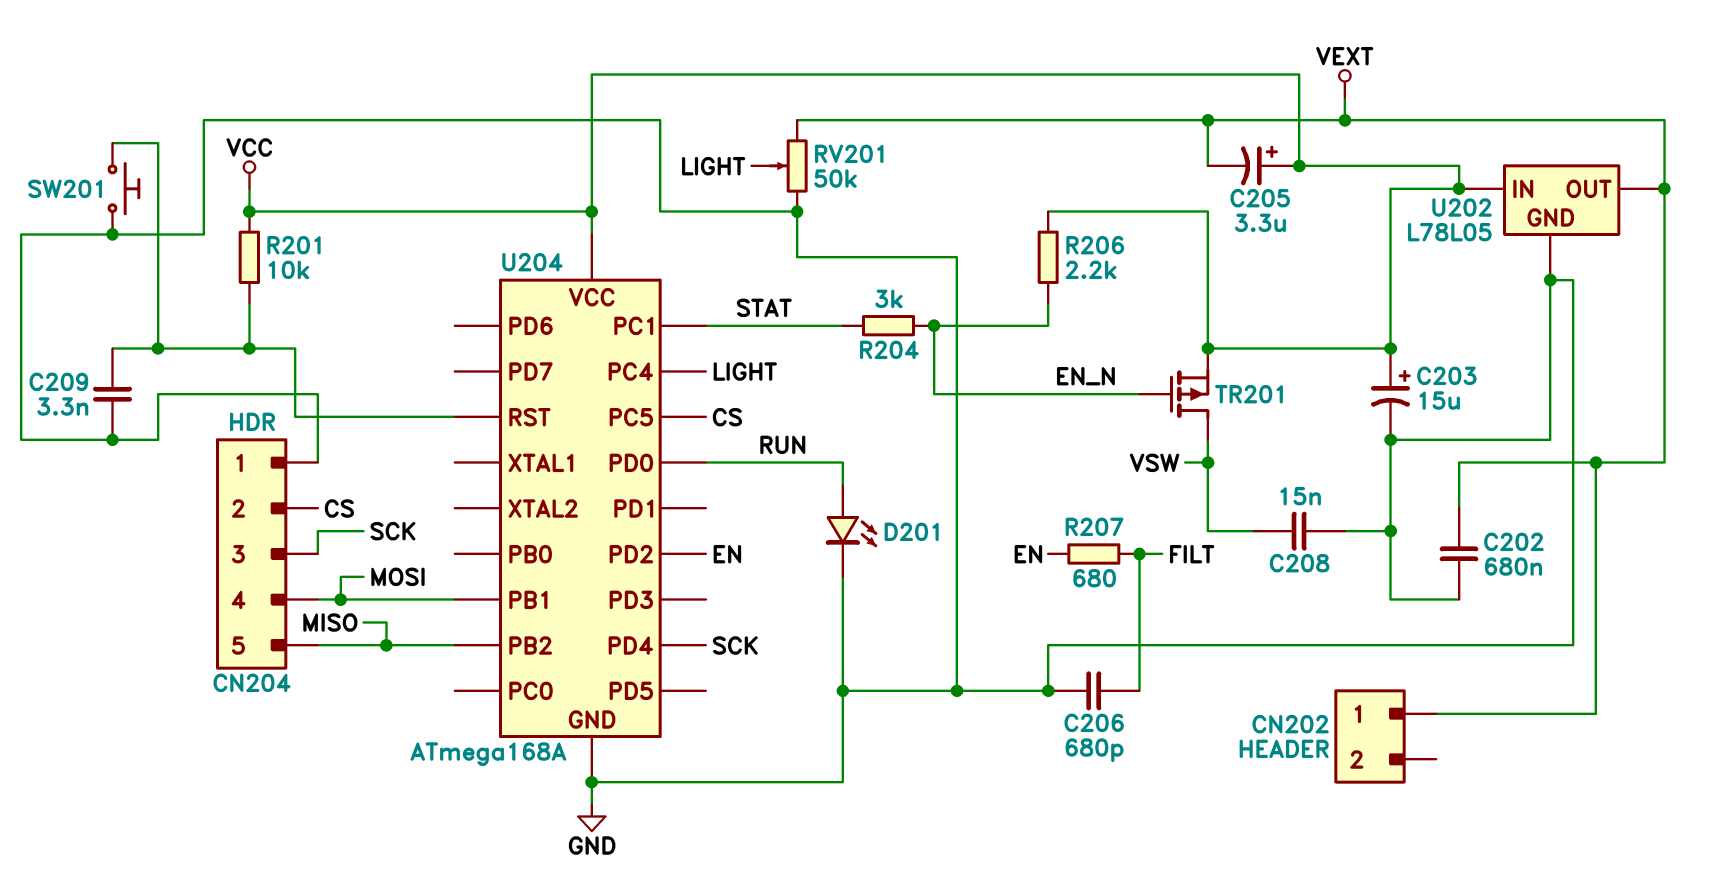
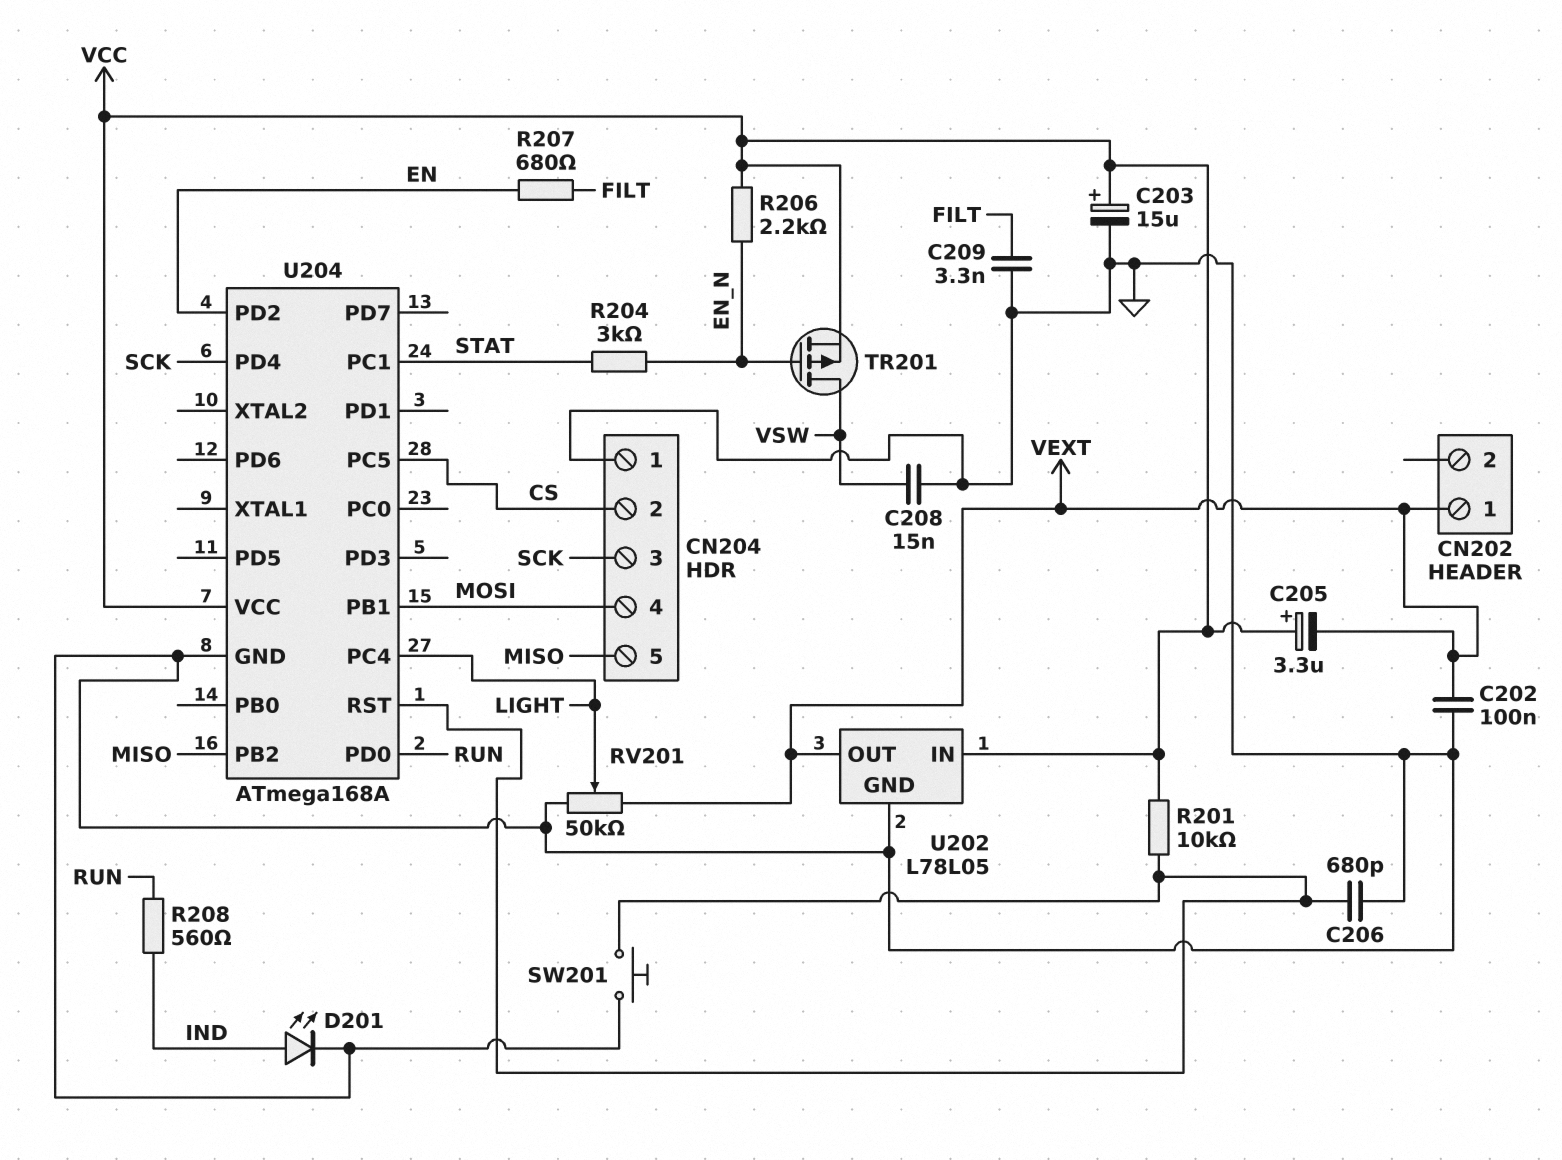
C202: 680nF (GND, VEXT) -> 100nF (GND, VEXT)
C206: 680pF (FILT, GND) -> 680pF (GND, U204/RST)
C209: 3.3nF (GND, U204/RST) -> 3.3nF (FILT, GND)
D201: LED (A RUN, K GND) -> LED (A IND, K GND)
R208: none -> 560 (IND, RUN)

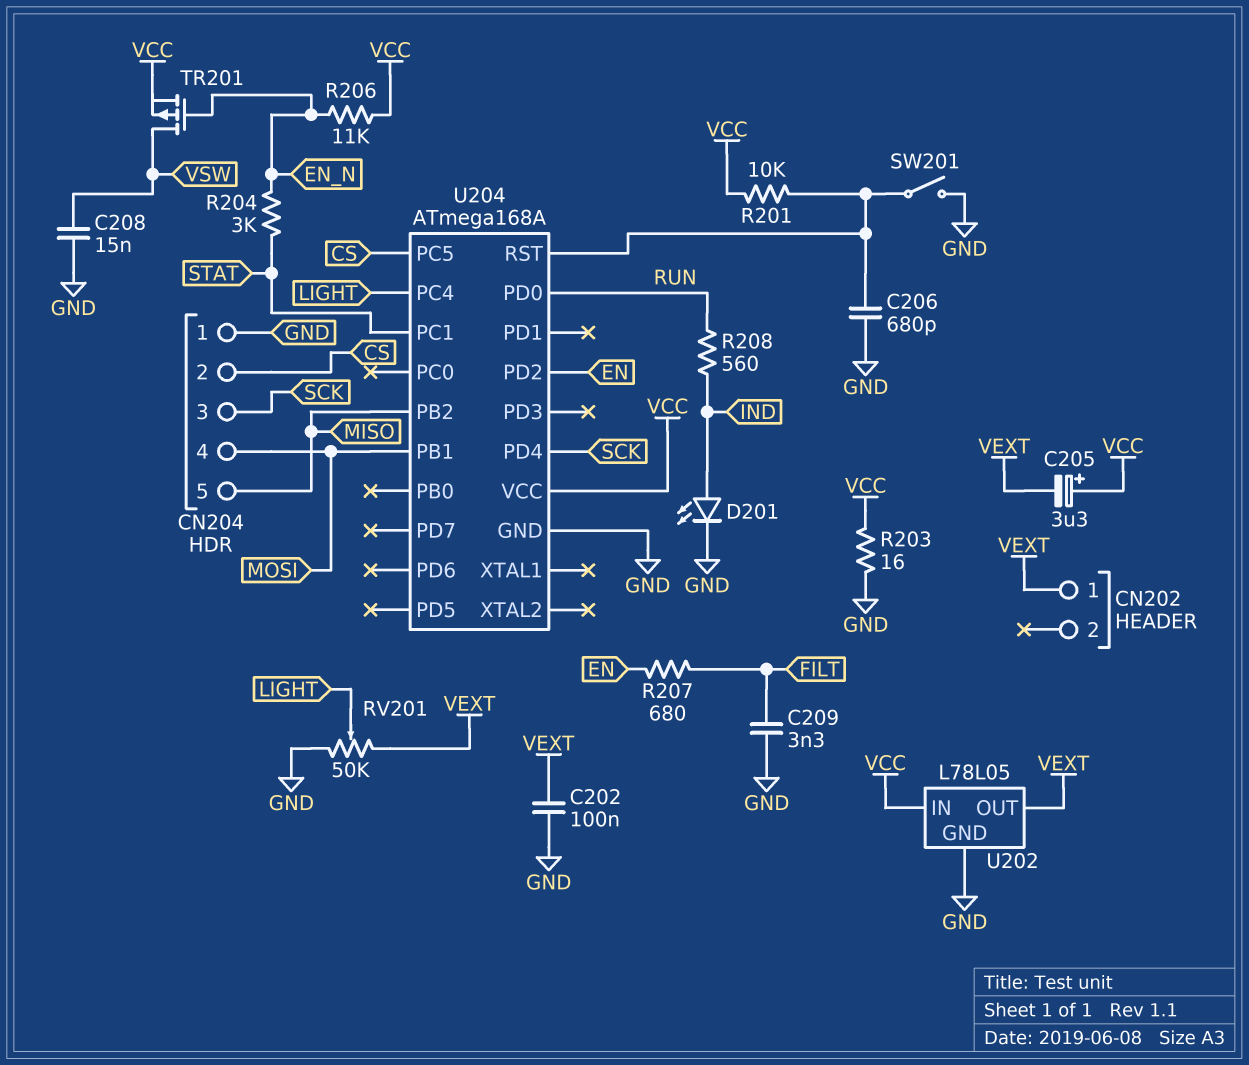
C203: 15uF (plus VCC, minus GND) -> none
R203: none -> 16 (GND, VCC)
R206: 2.2k (EN_N, VCC) -> 11k (EN_N, VCC)
SW201: button (GND, U204/RST) -> switch (GND, U204/RST)

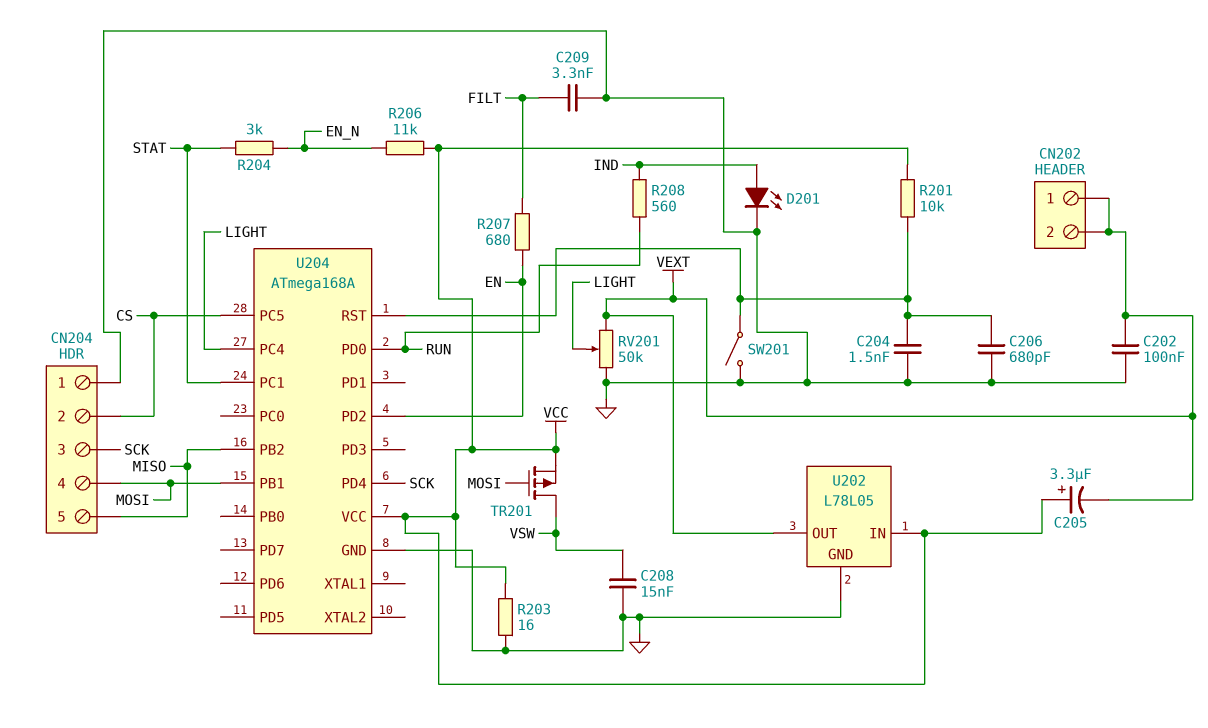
C204: none -> 1.5nF (GND, U204/RST)
CN202 pin 2: none -> VEXT
TR201: PMOS (G EN_N, D VSW, S VCC) -> PMOS (G MOSI, D VSW, S VCC)

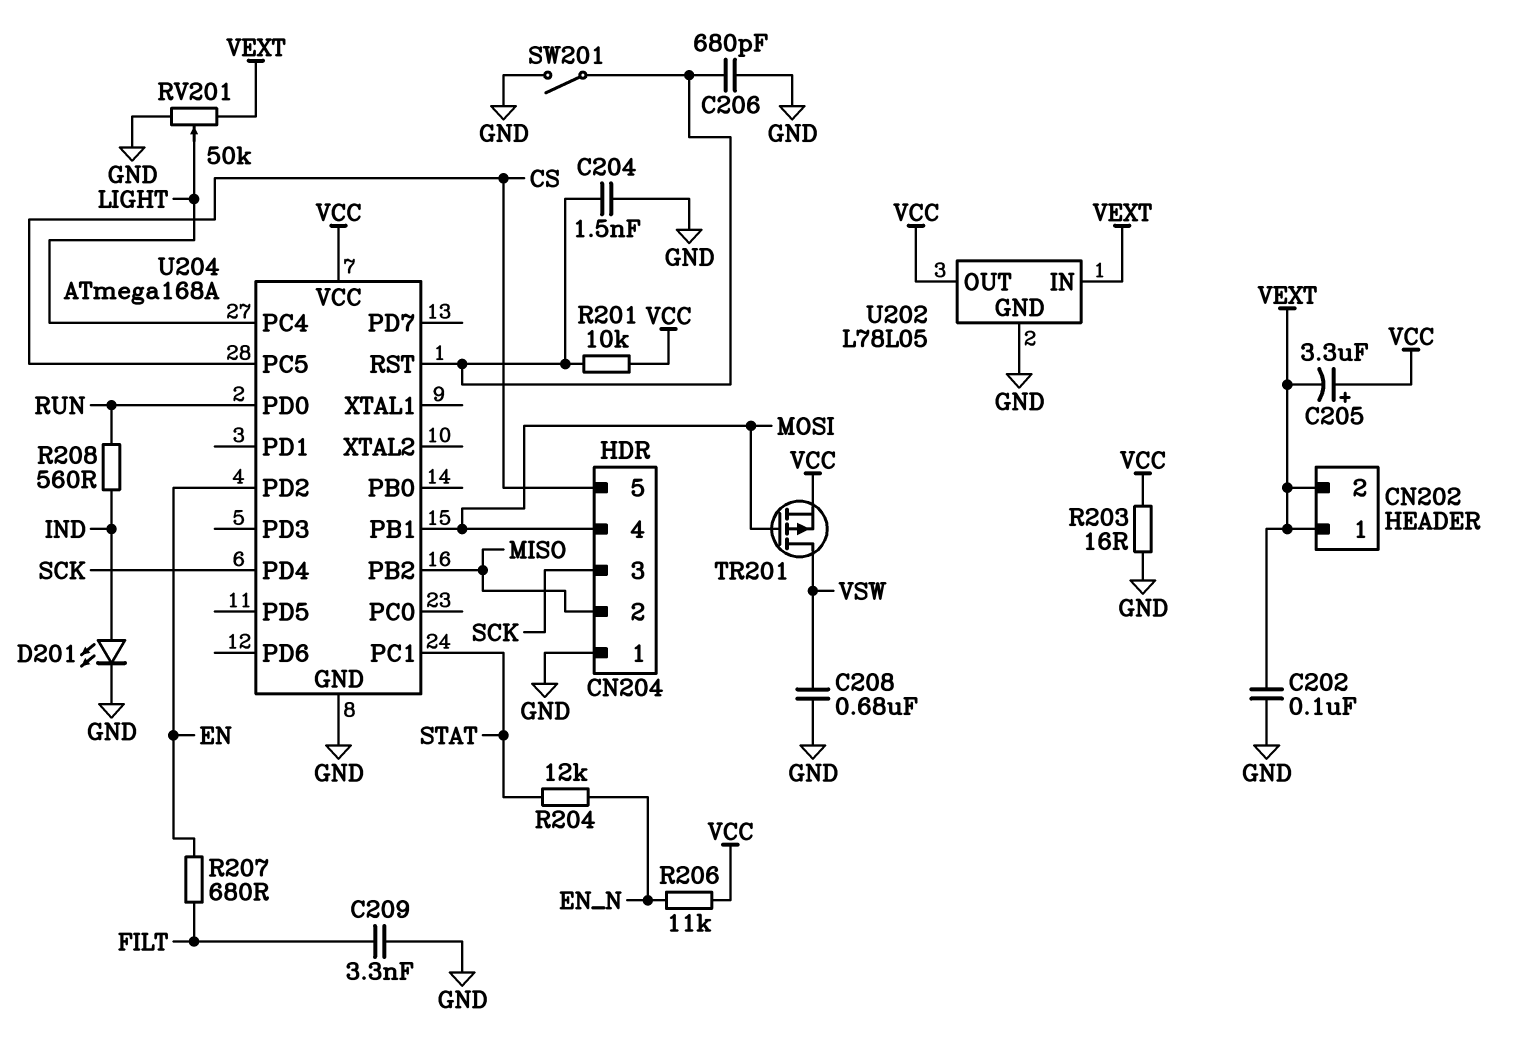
C208: 15nF (GND, VSW) -> 680nF (GND, VSW)
CN204 pin 2: CS -> MISO
CN204 pin 5: MISO -> CS
R204: 3k (EN_N, STAT) -> 12k (EN_N, STAT)
U202 pin IN: VCC -> VEXT
U202 pin OUT: VEXT -> VCC

